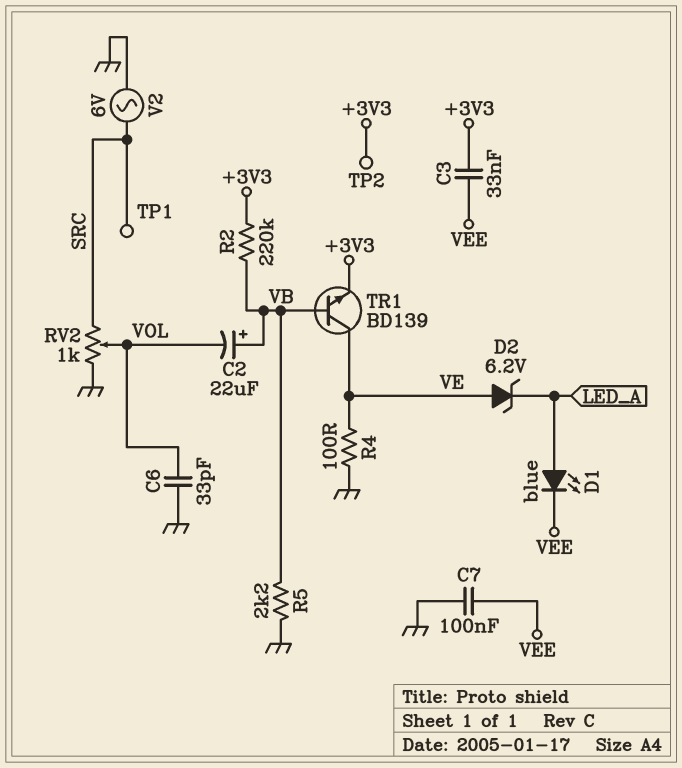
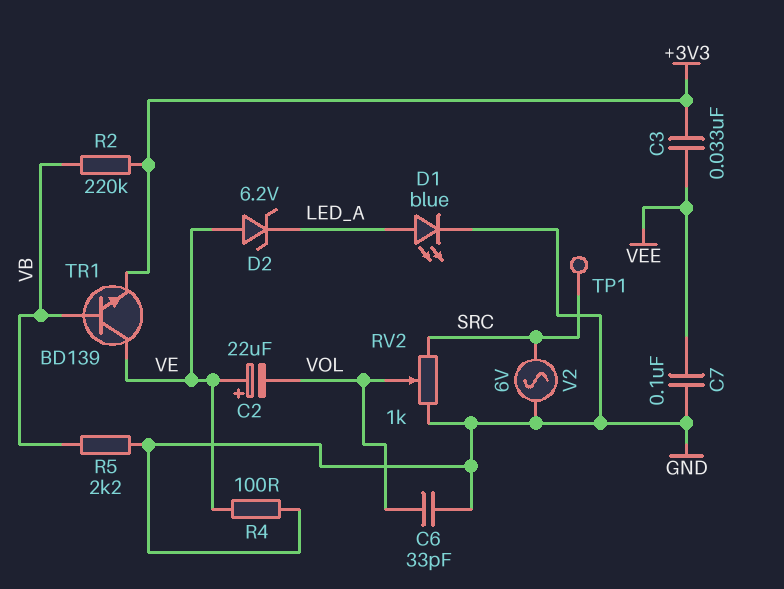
C2: 22uF (plus VB, minus VOL) -> 22uF (plus VE, minus VOL)
D1: LED blue (A LED_A, K VEE) -> LED blue (A LED_A, K GND)
TP2: test point (+3V3) -> none

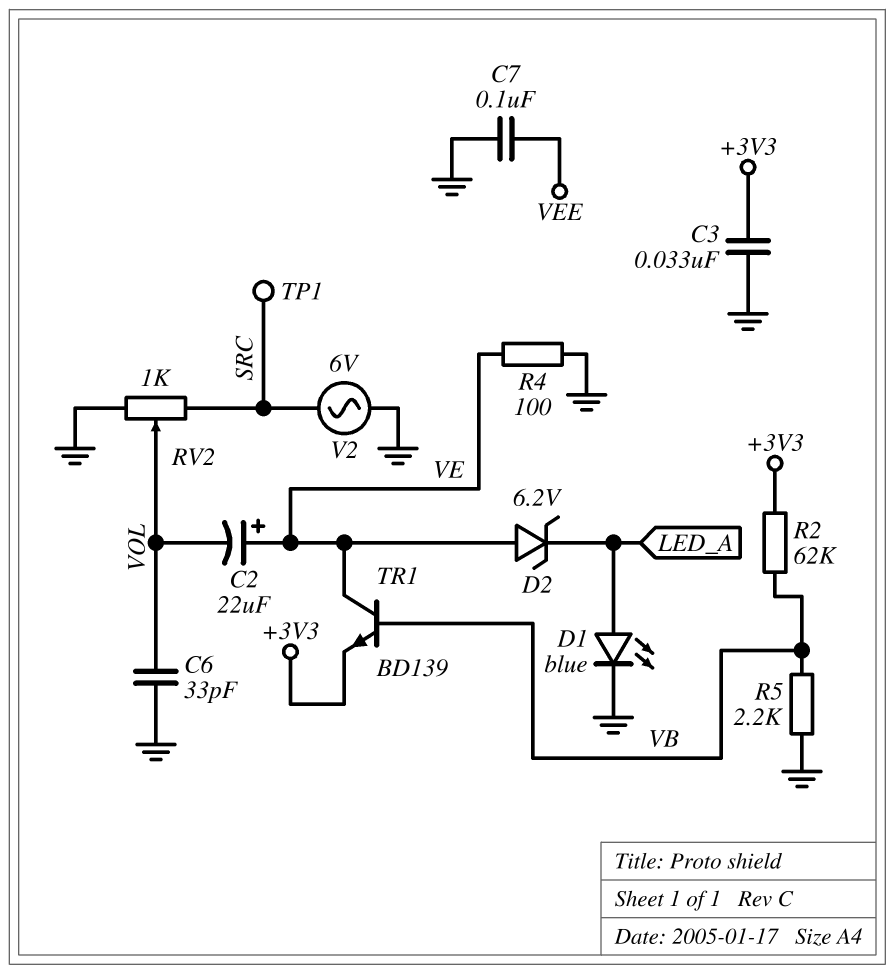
C3: 33nF (+3V3, VEE) -> 33nF (+3V3, GND)
R2: 220k (+3V3, VB) -> 62k (+3V3, VB)

